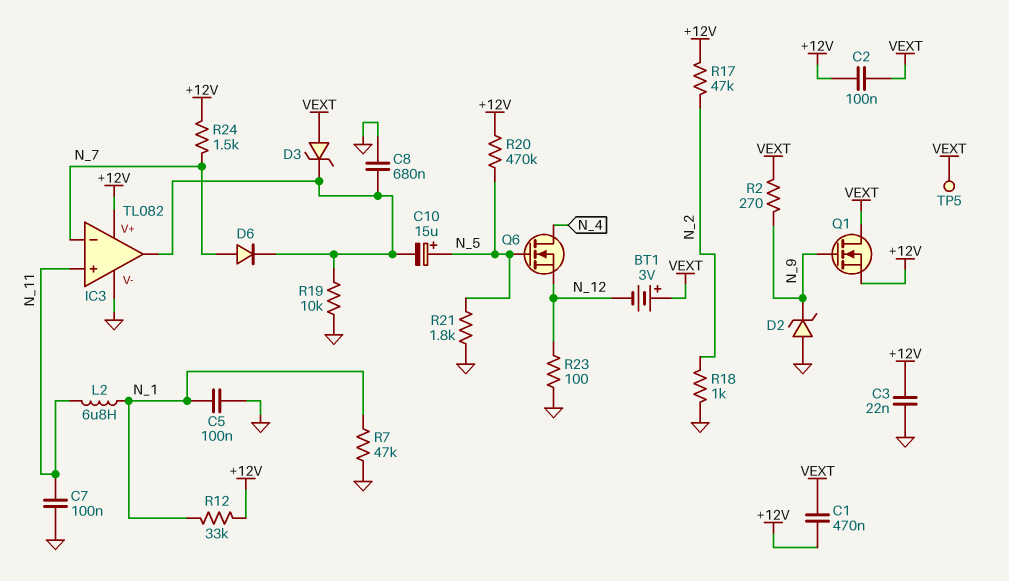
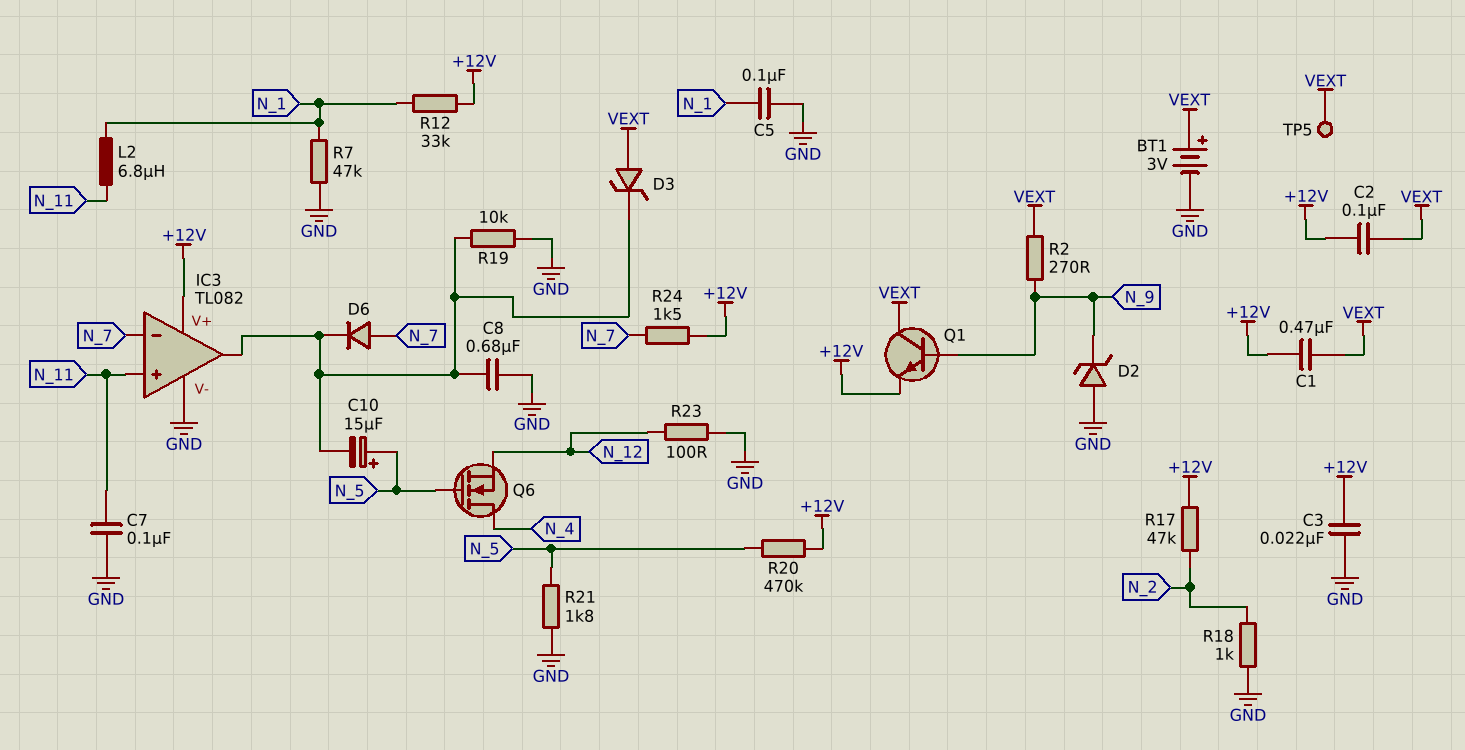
BT1: 3V (plus VEXT, minus N_12) -> 3V (plus VEXT, minus GND)
Q1: NMOS (G N_9, D VEXT, S +12V) -> NPN (B N_9, C VEXT, E +12V)

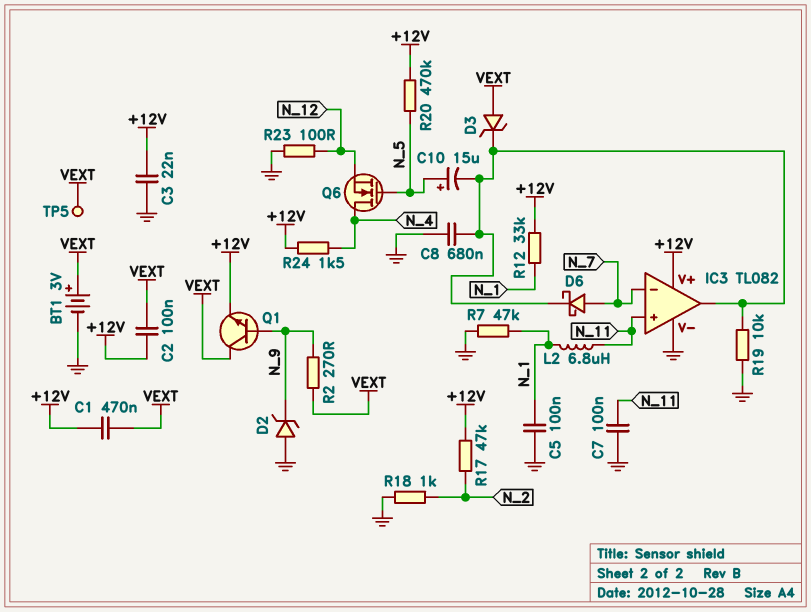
D6: diode (A N_7, K IC3/out) -> schottky (A N_7, K IC3/out)
R21: 1.8k (GND, N_5) -> none
R24: 1.5k (+12V, N_7) -> 1.5k (+12V, N_4)

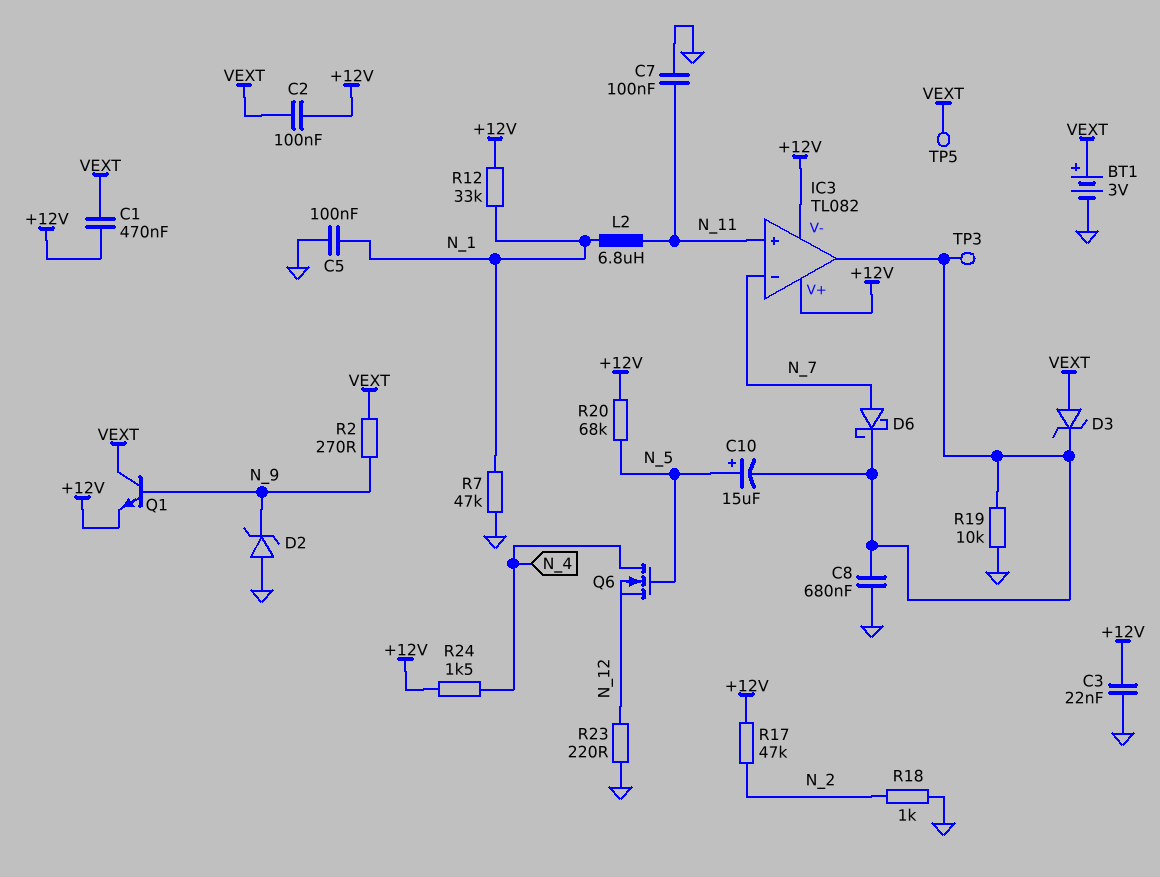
IC3 pin V-: GND -> +12V
R20: 470k (+12V, N_5) -> 68k (+12V, N_5)
R23: 100 (GND, N_12) -> 220 (GND, N_12)
TP3: none -> test point (IC3/out)

